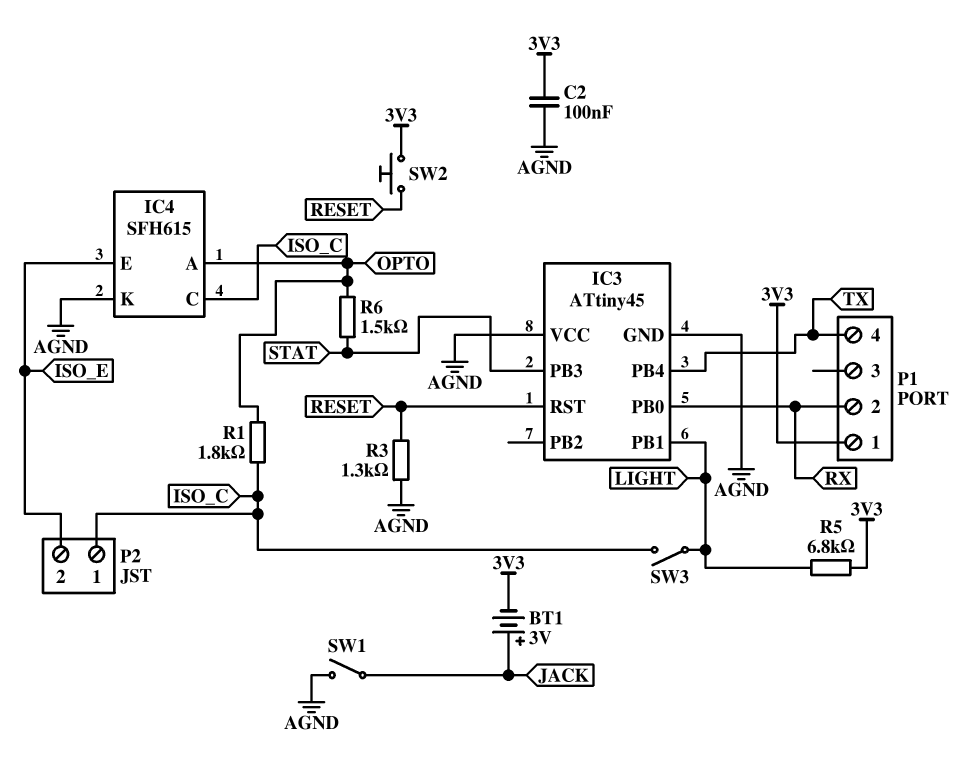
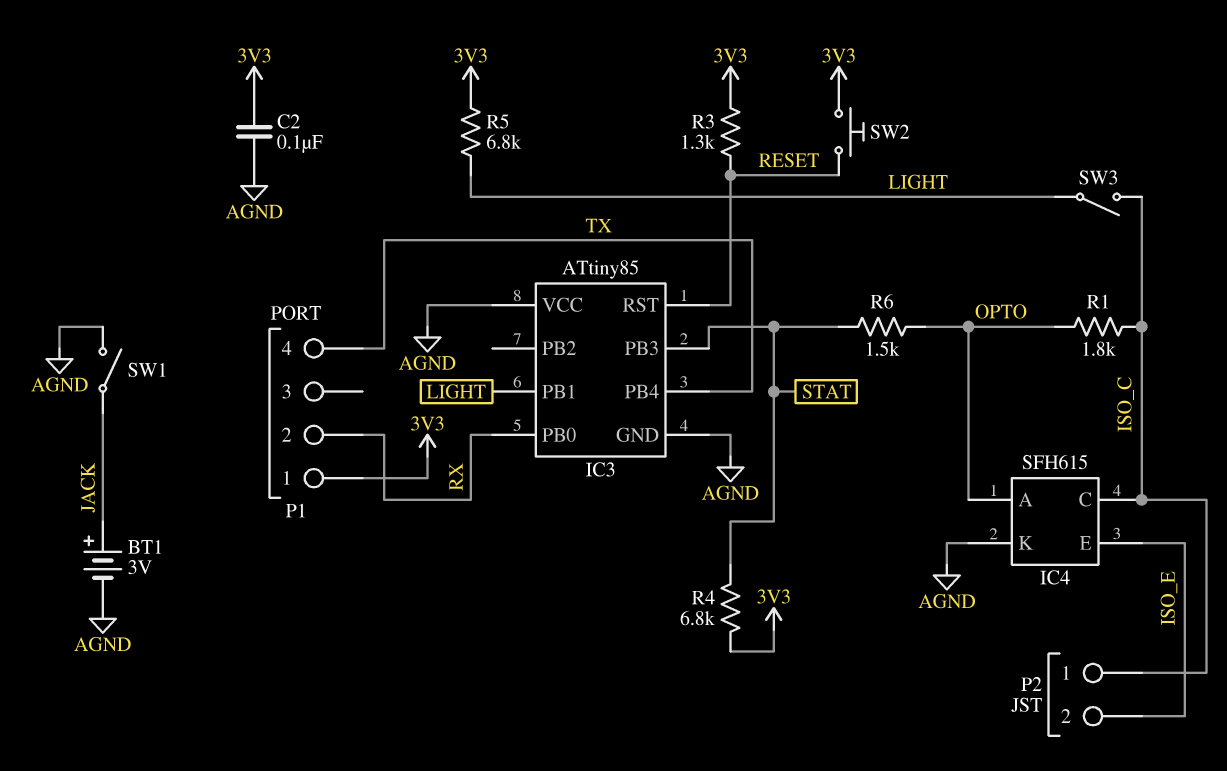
BT1: 3V (plus JACK, minus 3V3) -> 3V (plus JACK, minus AGND)
IC3: ATtiny45 -> ATtiny85
R3: 1.3k (AGND, RESET) -> 1.3k (3V3, RESET)
R4: none -> 6.8k (3V3, STAT)

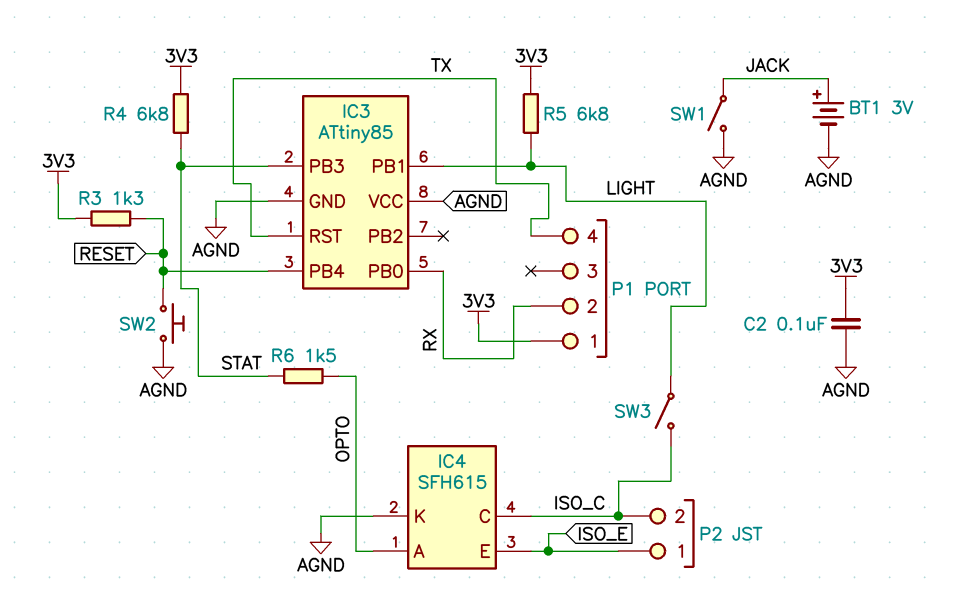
IC3 pin PB4: TX -> RESET
IC3 pin RST: RESET -> TX
P2 pin 1: ISO_C -> ISO_E
P2 pin 2: ISO_E -> ISO_C
R1: 1.8k (ISO_C, OPTO) -> none
SW2: button (3V3, RESET) -> button (AGND, RESET)

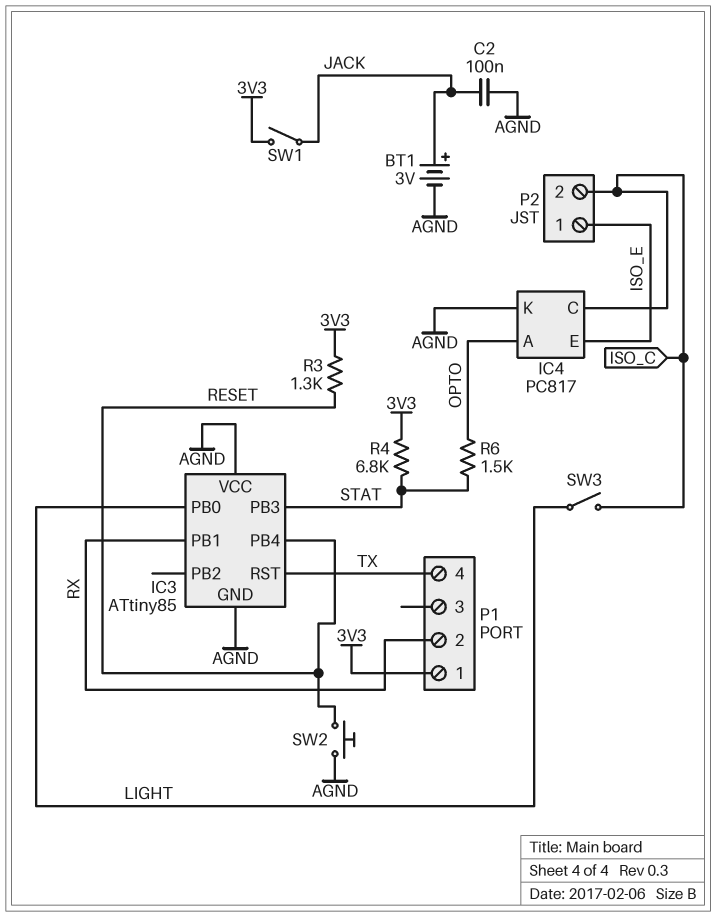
C2: 100nF (3V3, AGND) -> 100nF (AGND, JACK)
IC3 pin PB0: RX -> LIGHT
IC3 pin PB1: LIGHT -> RX
IC4: SFH615 -> PC817
R5: 6.8k (3V3, LIGHT) -> none
SW1: switch (AGND, JACK) -> switch (3V3, JACK)

